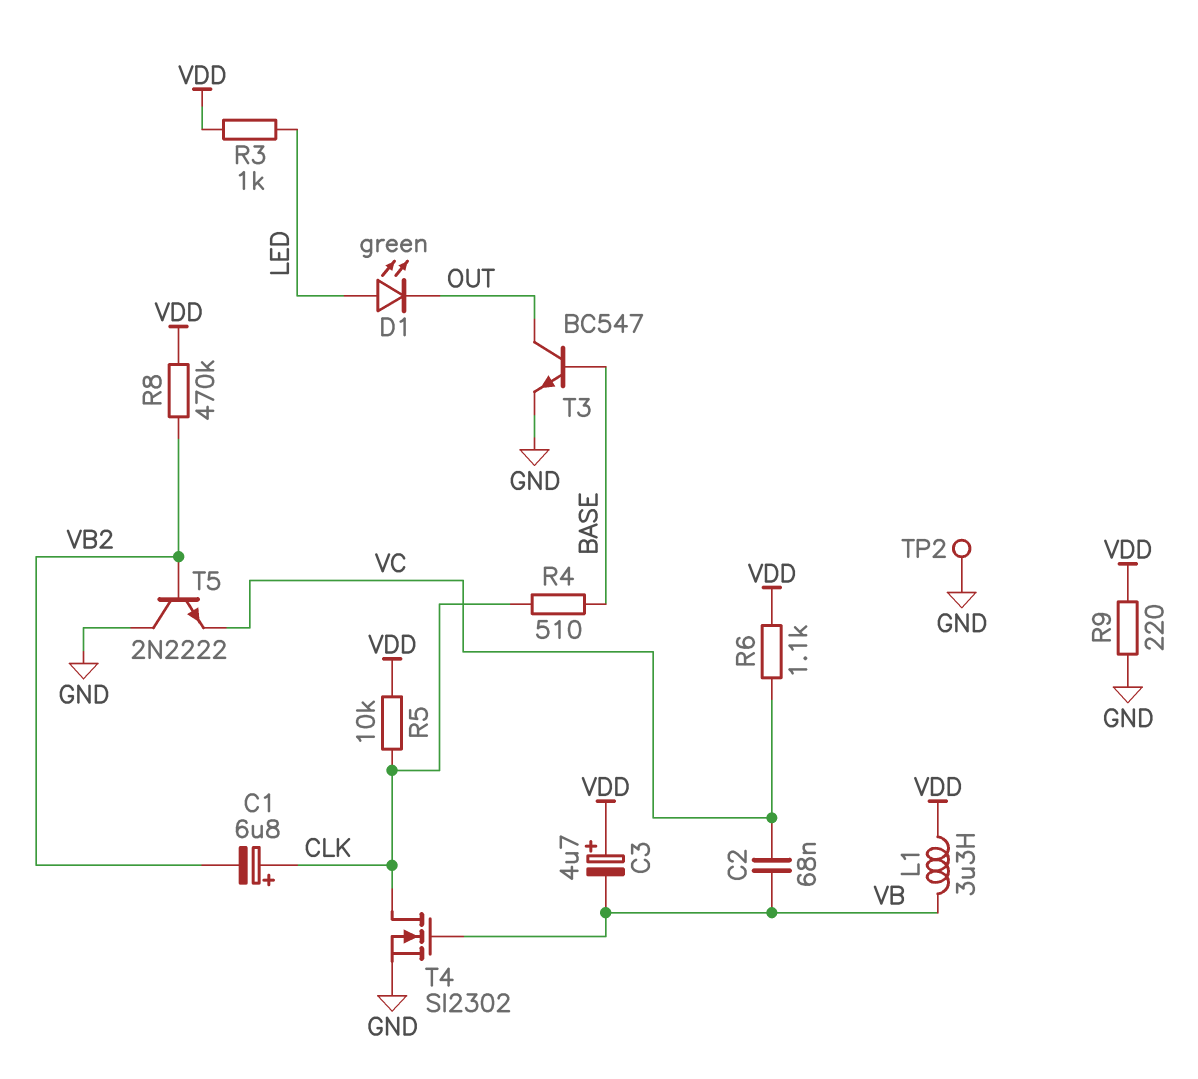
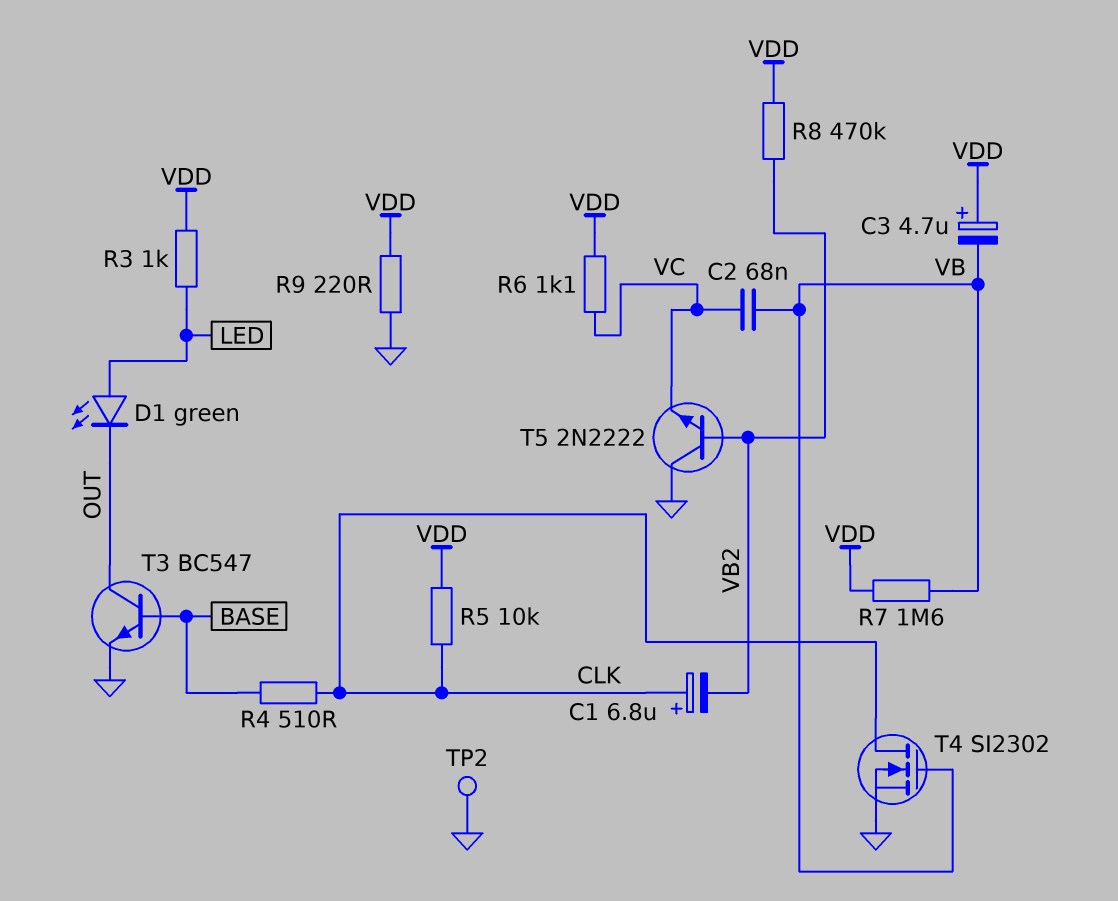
L1: 3.3uH (VB, VDD) -> none
R7: none -> 1.6M (VB, VDD)

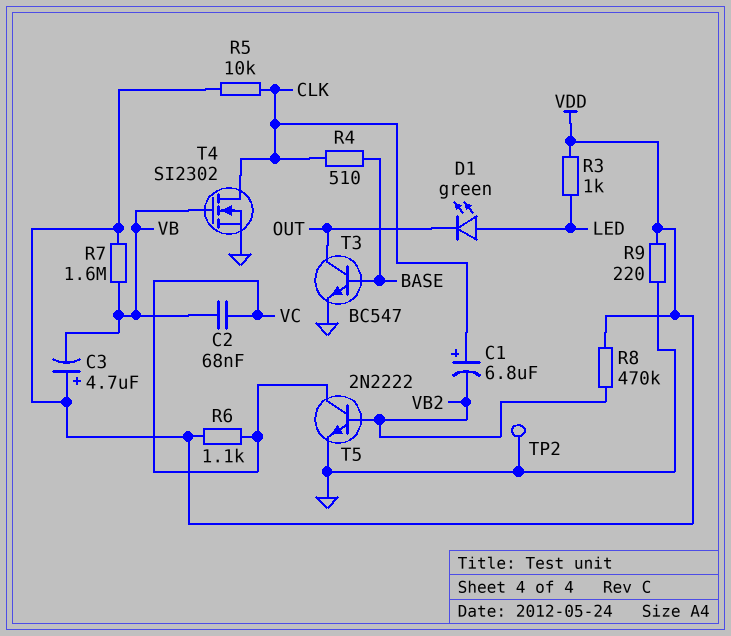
T5: NPN 2N2222 (B VB2, C GND, E VC) -> NPN 2N2222 (B VB2, C VC, E GND)

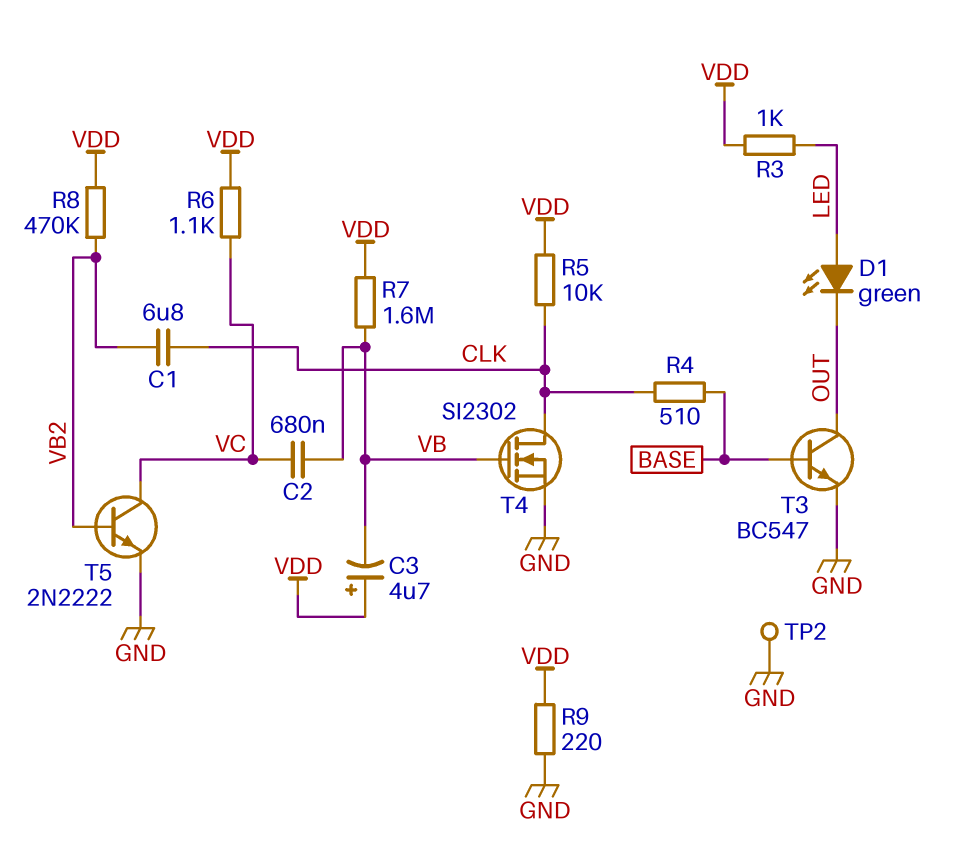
C1: 6.8uF (plus CLK, minus VB2) -> 6.8uF (CLK, VB2)
C2: 68nF (VB, VC) -> 680nF (VB, VC)

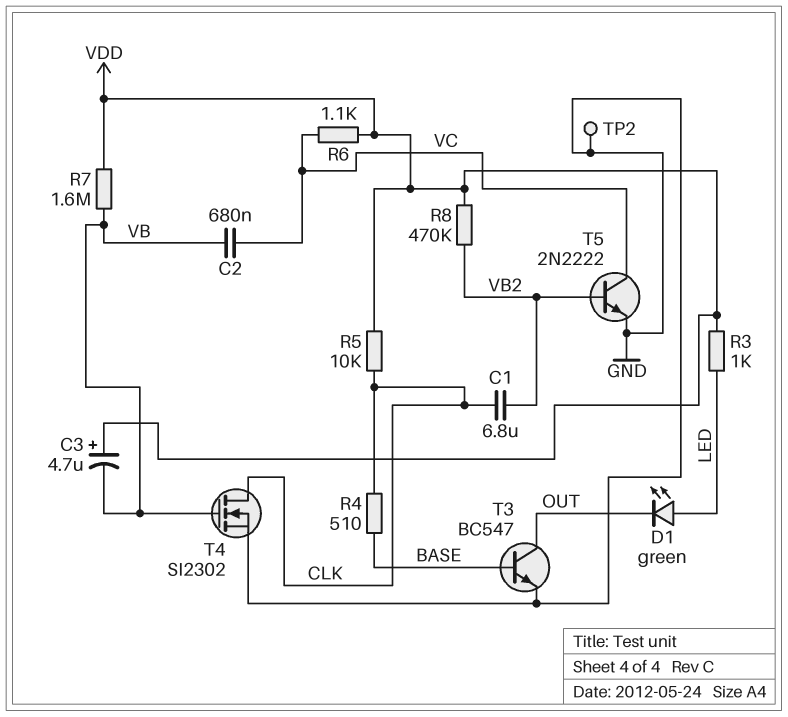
R9: 220 (GND, VDD) -> none

